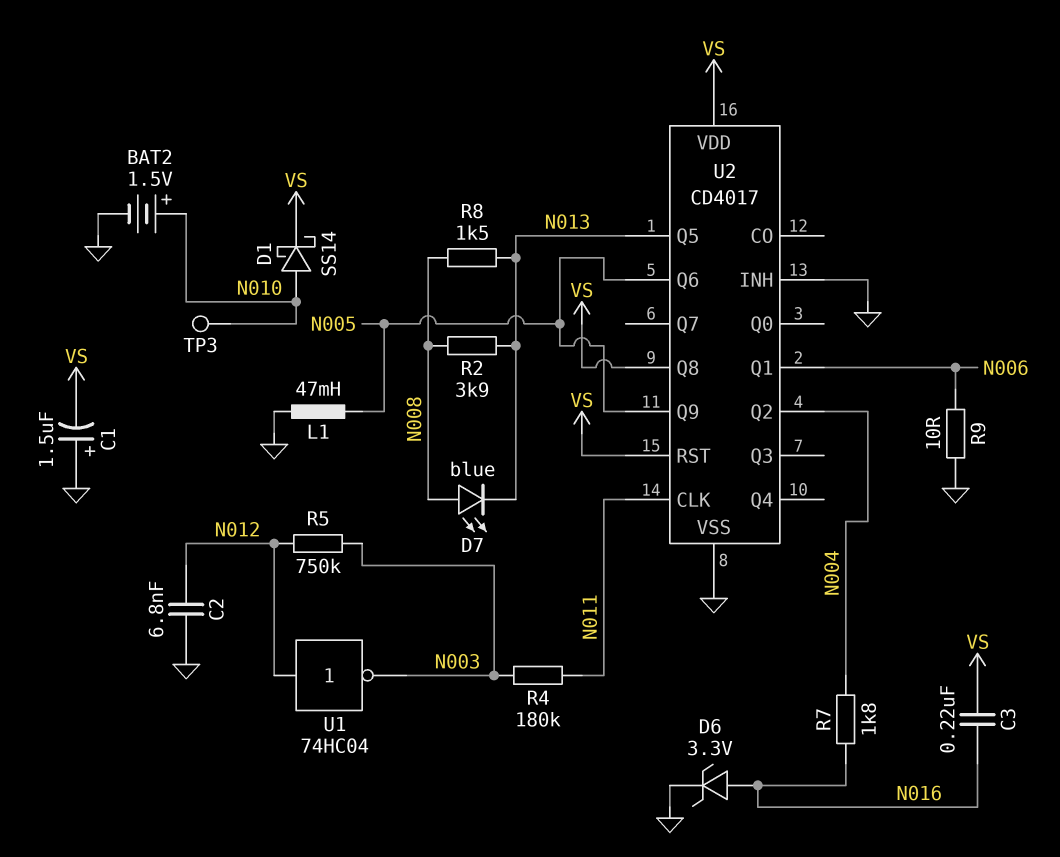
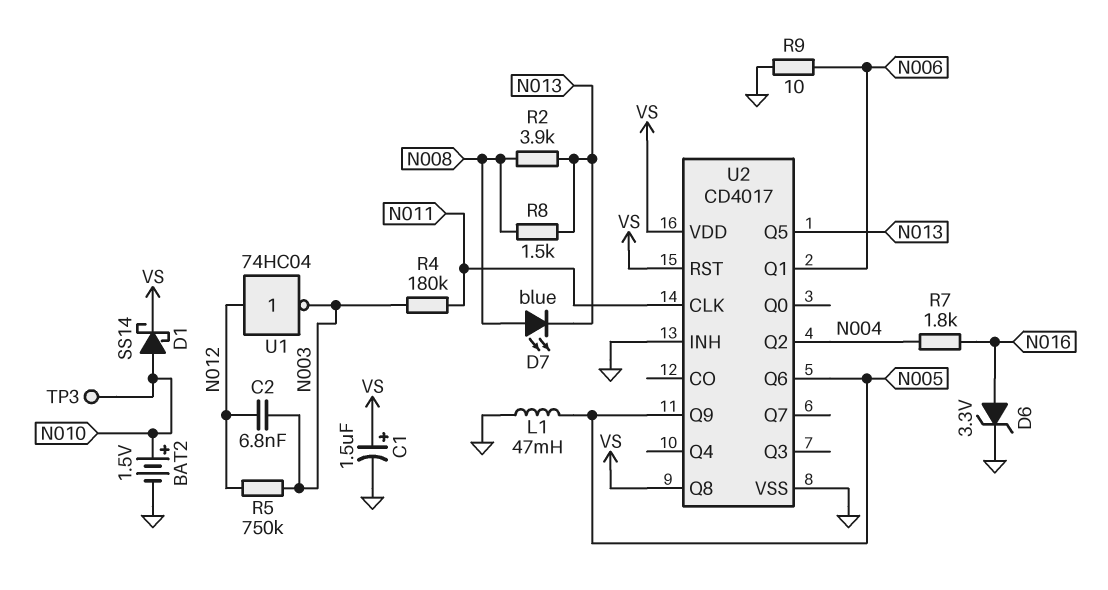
C1: 1.5uF (plus GND, minus VS) -> 1.5uF (plus VS, minus GND)
C2: 6.8nF (GND, N012) -> 6.8nF (N003, N012)
C3: 220nF (N016, VS) -> none

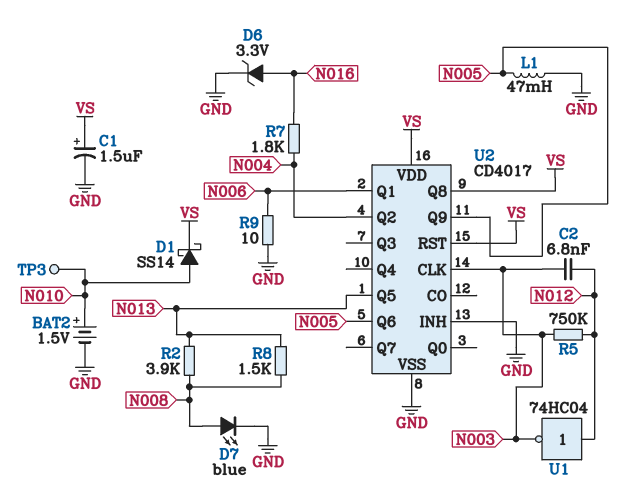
D7: LED blue (A N008, K N013) -> LED blue (A N008, K GND)
R4: 180k (N003, N011) -> none
U2 pin CLK: N011 -> N003

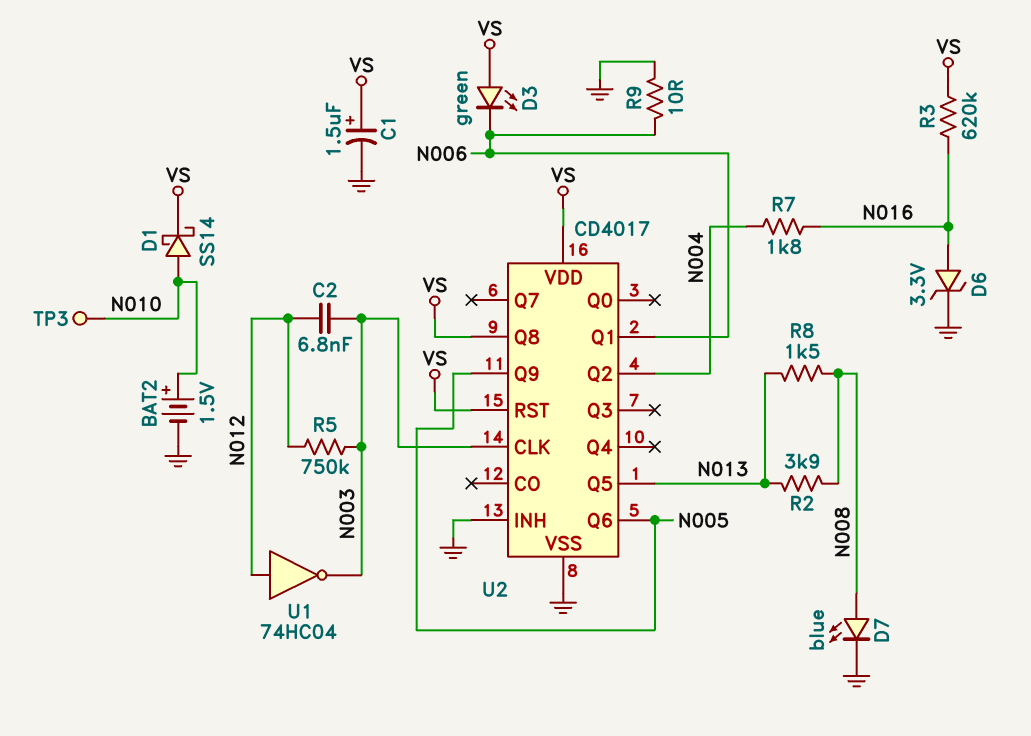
D3: none -> LED green (A VS, K N006)
L1: 47mH (GND, N005) -> none
R3: none -> 620k (N016, VS)

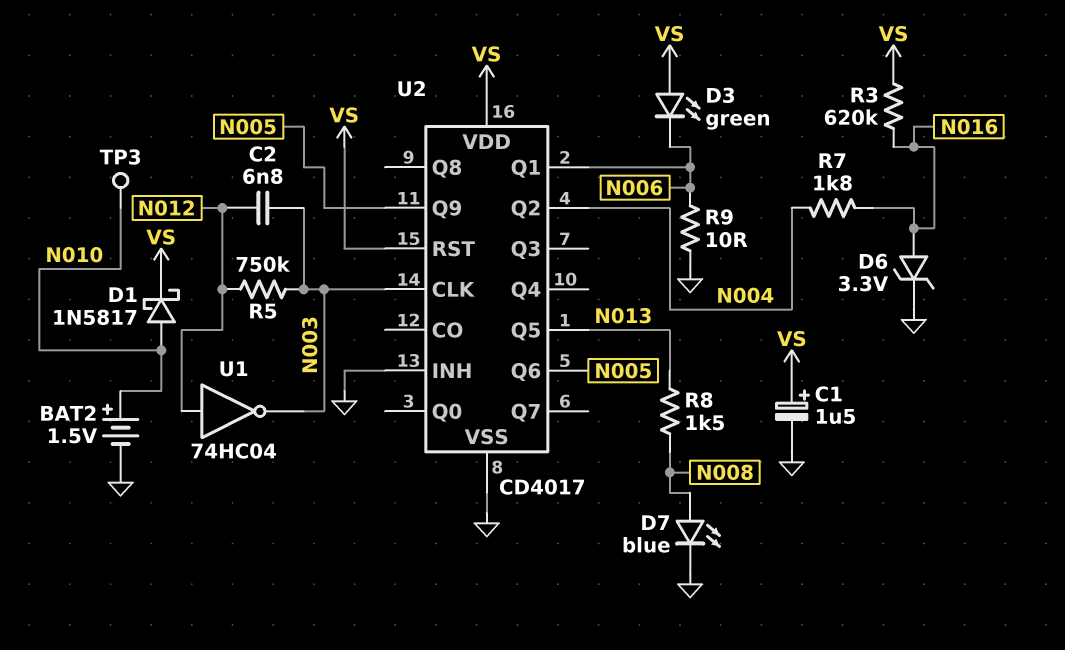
D1: schottky SS14 (A N010, K VS) -> schottky 1N5817 (A N010, K VS)
R2: 3.9k (N008, N013) -> none
U2 pin Q8: VS -> none

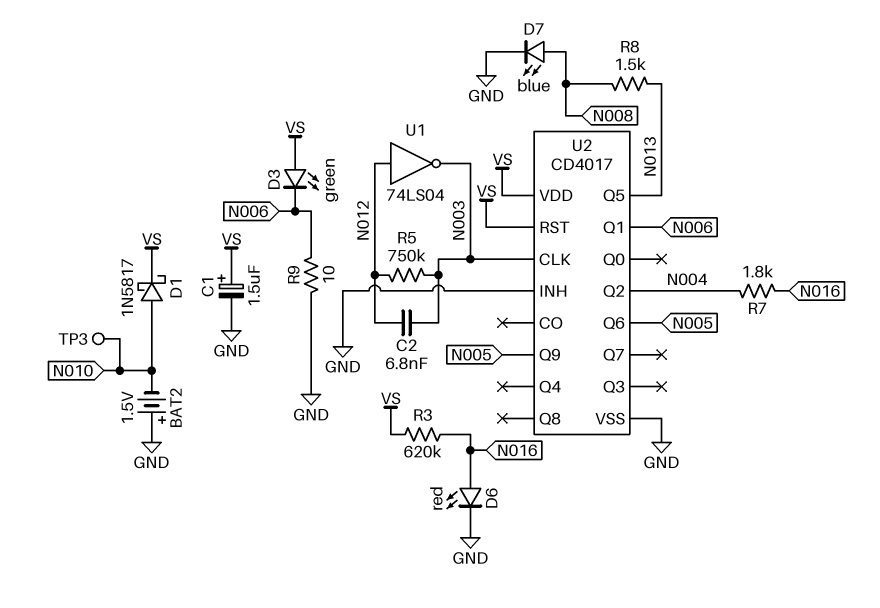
BAT2: 1.5V (plus N010, minus GND) -> 1.5V (plus GND, minus N010)
D6: zener 3.3V (A N016, K GND) -> LED red (A N016, K GND)
U1: NOT 74HC04 (in N012, out N003) -> NOT 74LS04 (in N012, out N003)

